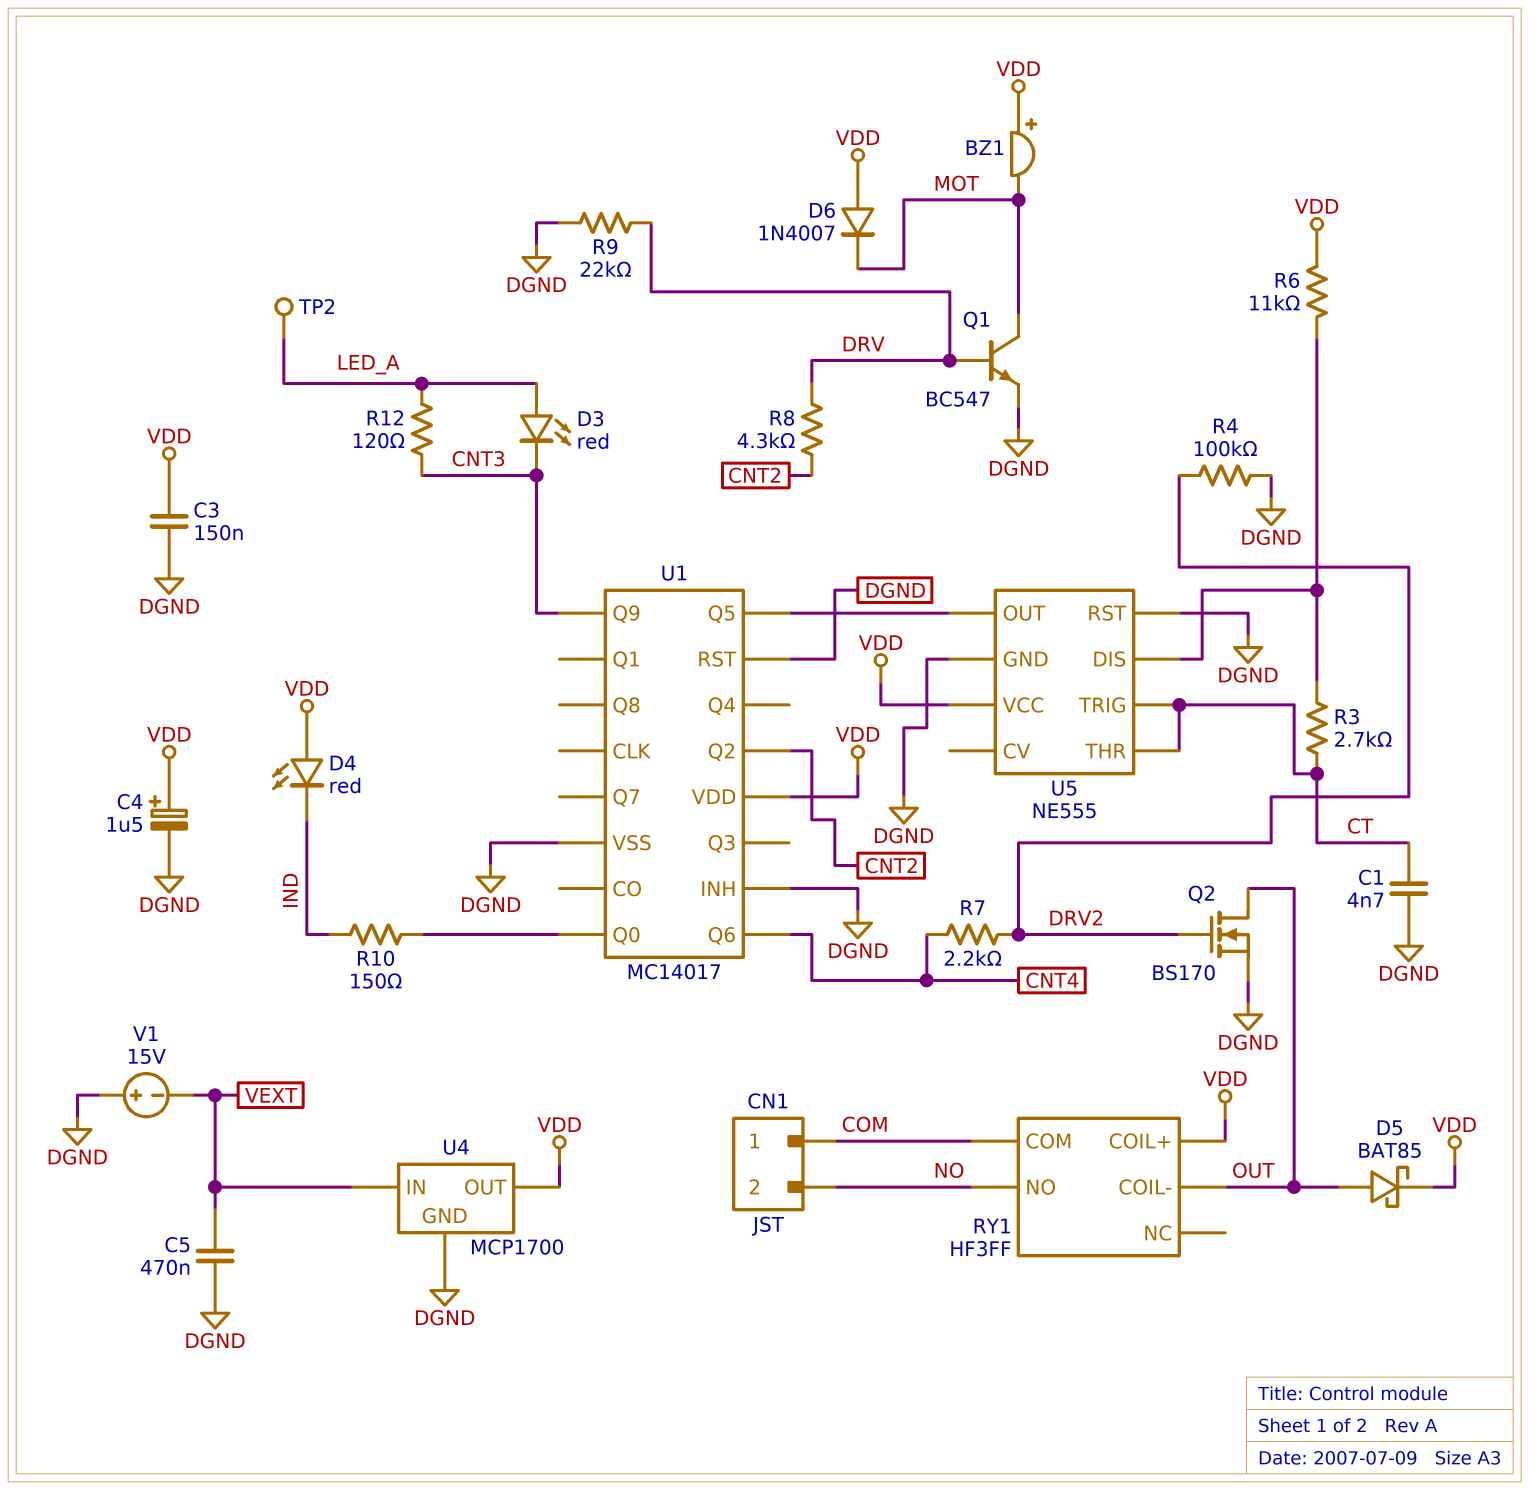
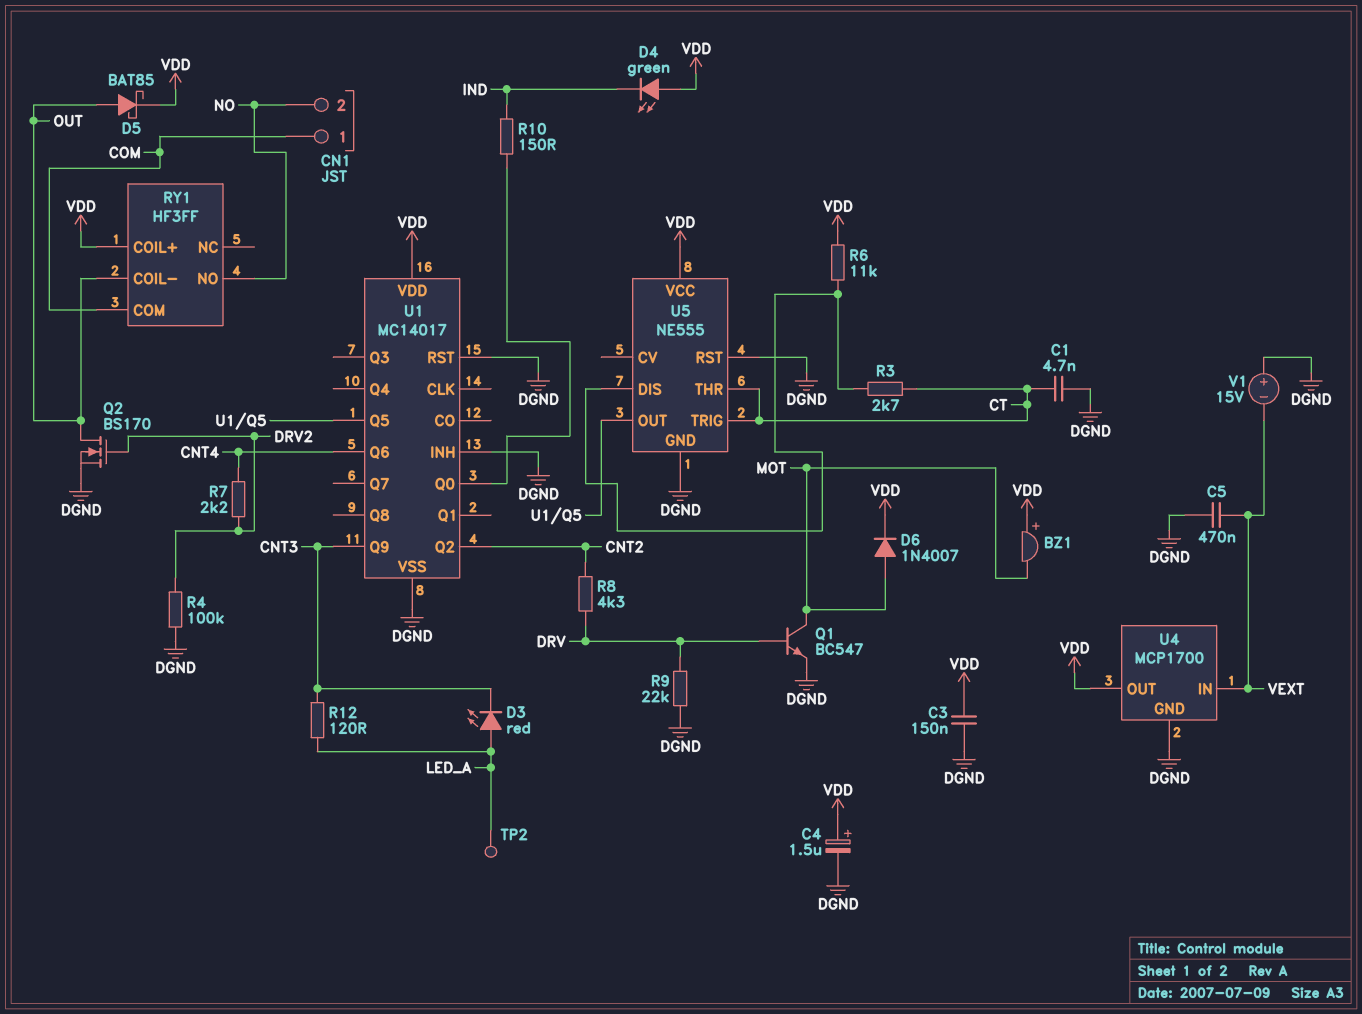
D4: LED red (A VDD, K IND) -> LED green (A VDD, K IND)
D6: diode 1N4007 (A VDD, K MOT) -> diode 1N4007 (A MOT, K VDD)

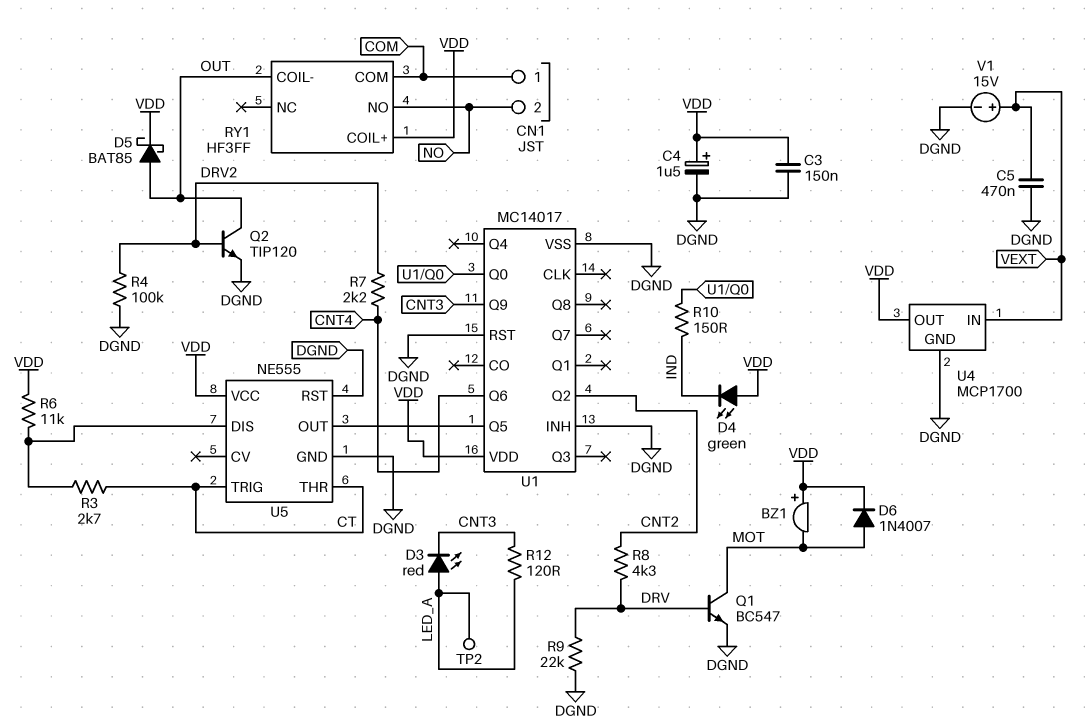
C1: 4.7nF (CT, DGND) -> none
Q2: NMOS BS170 (G DRV2, D OUT, S DGND) -> NPN TIP120 (B DRV2, C OUT, E DGND)
V1: 15V (plus DGND, minus VEXT) -> 15V (plus VEXT, minus DGND)

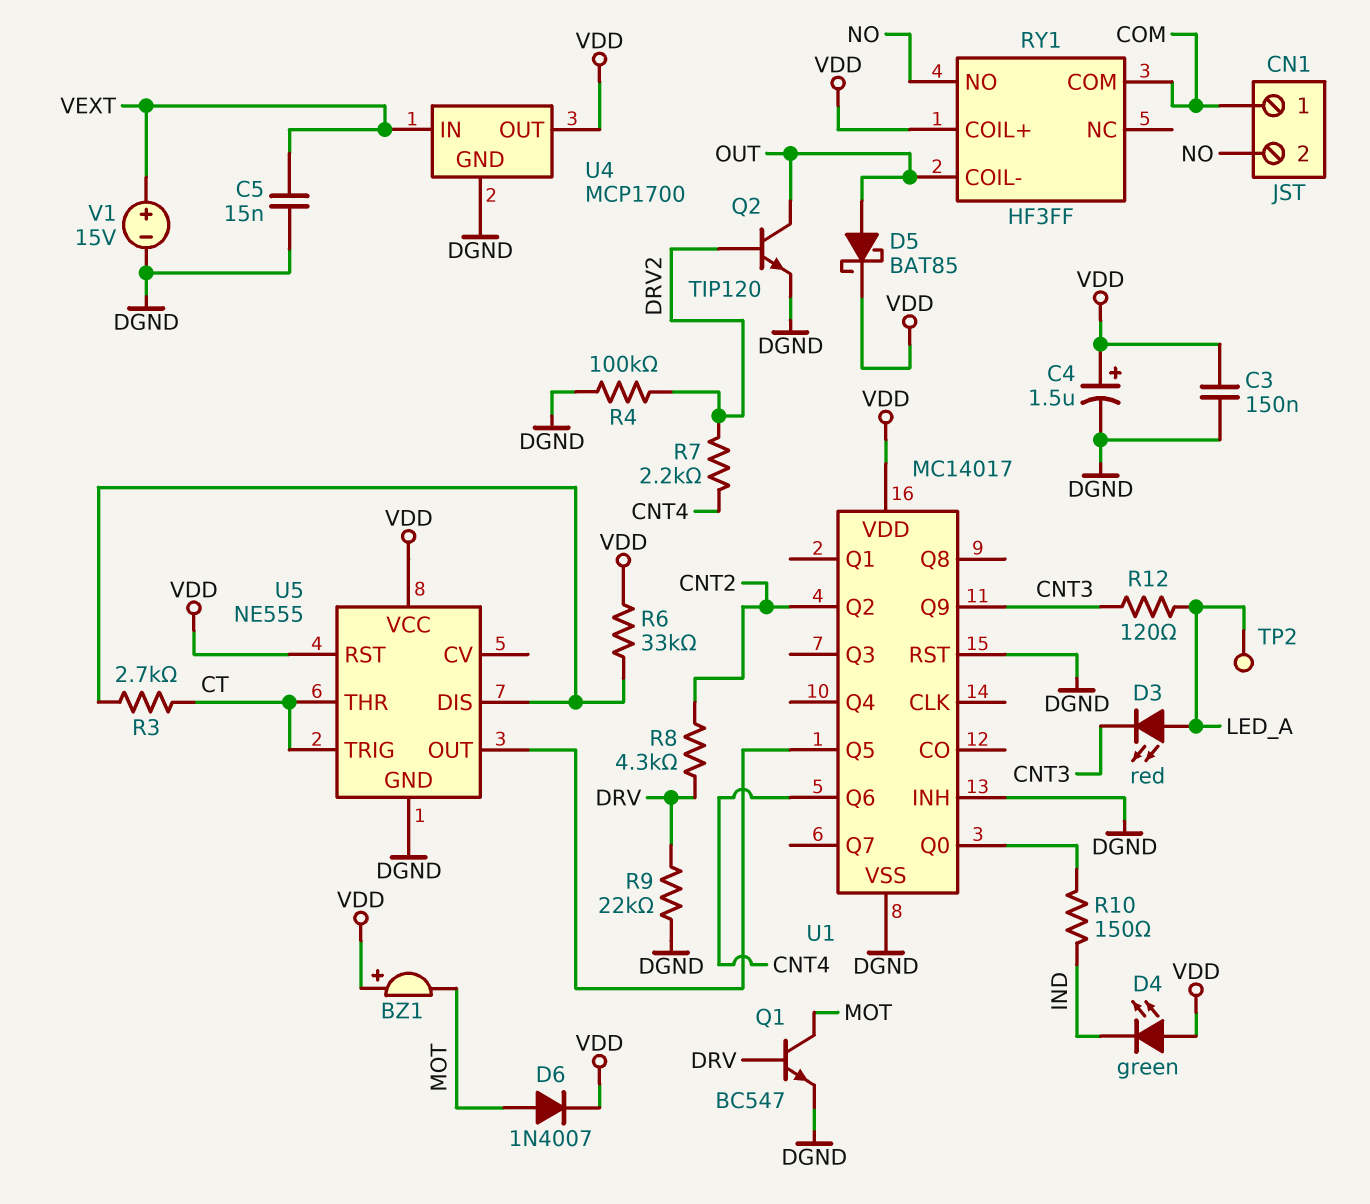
C5: 470nF (DGND, VEXT) -> 15nF (DGND, VEXT)
R6: 11k (U5/DIS, VDD) -> 33k (U5/DIS, VDD)
U5 pin RST: DGND -> VDD

